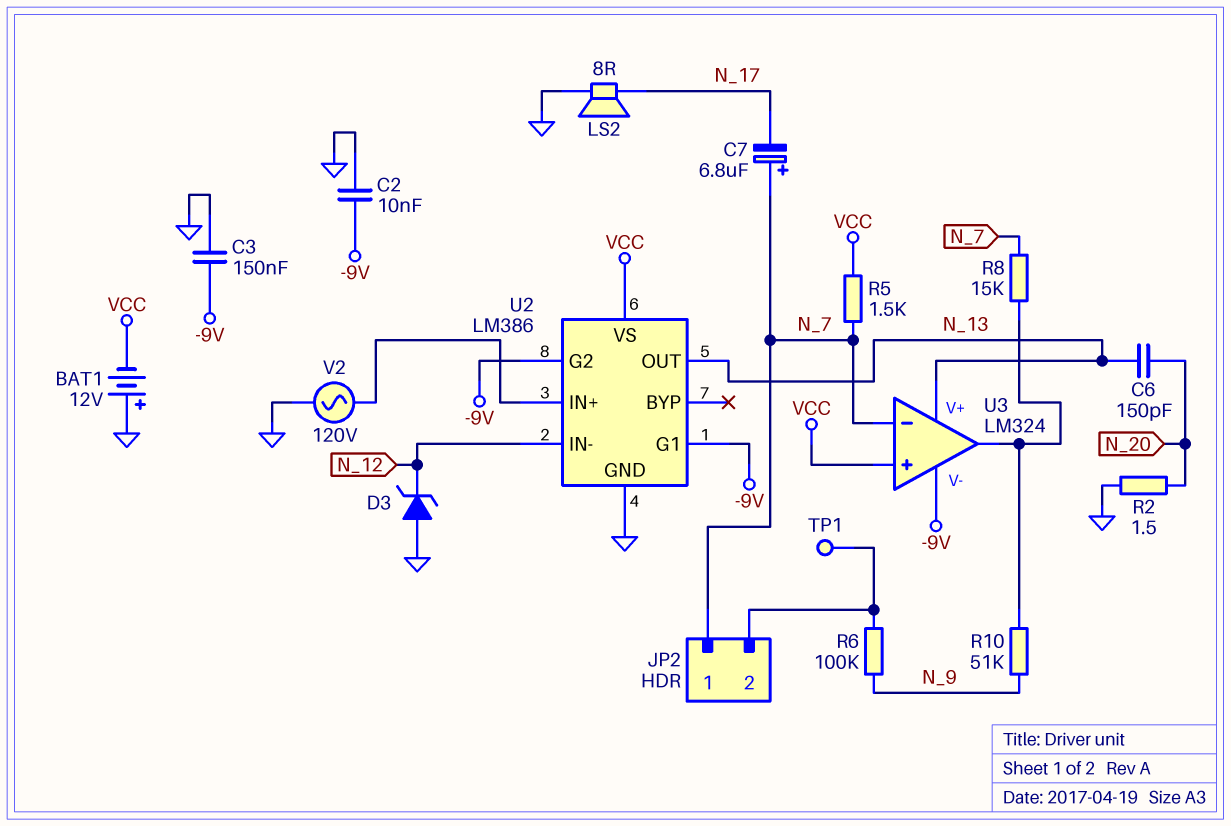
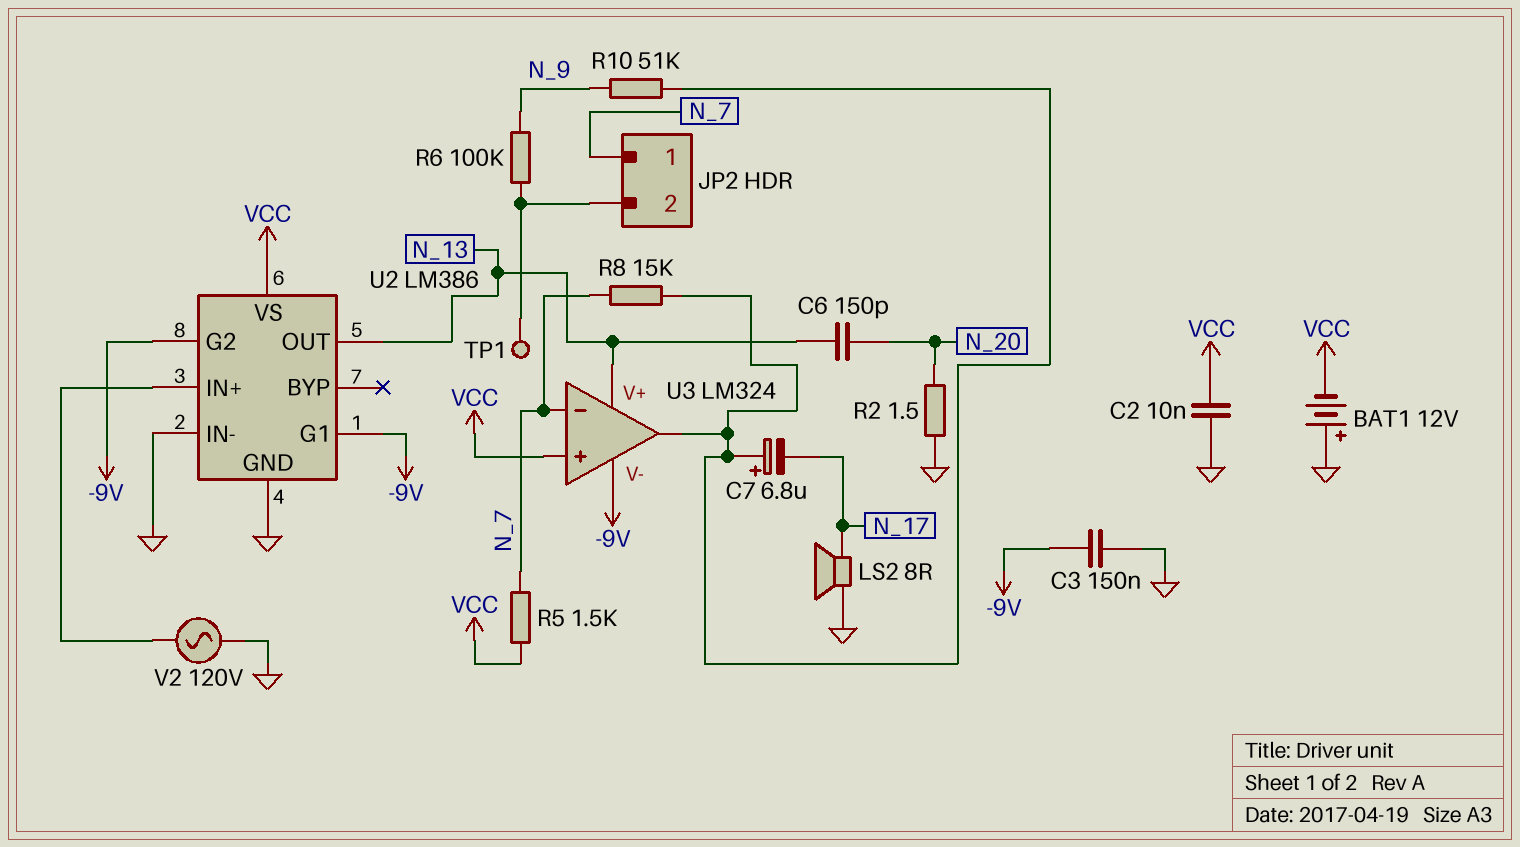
C2: 10nF (-9V, GND) -> 10nF (GND, VCC)
C7: 6.8uF (plus N_7, minus N_17) -> 6.8uF (plus U3/out, minus N_17)
D3: zener (A GND, K N_12) -> none
U2 pin IN-: N_12 -> GND

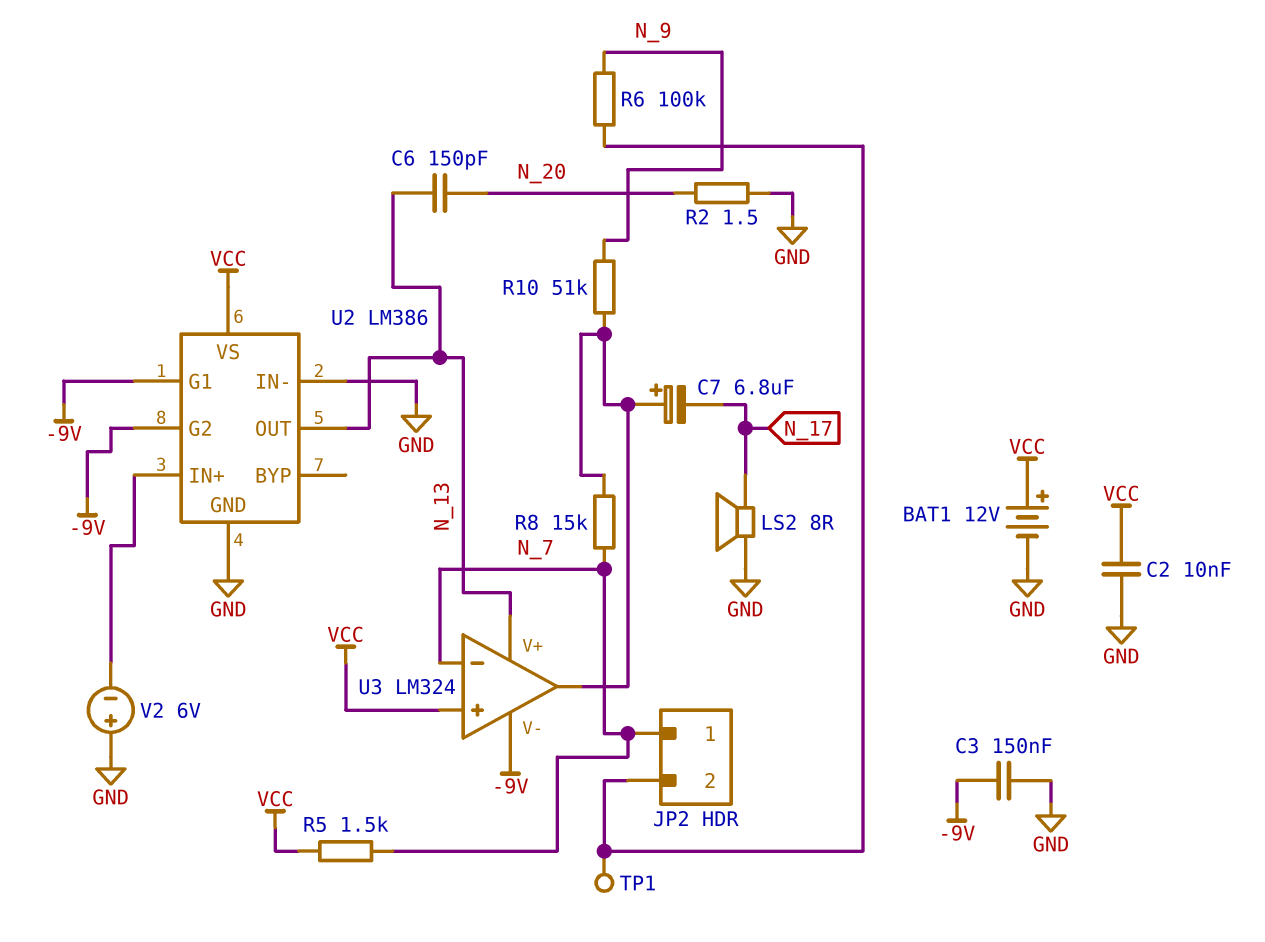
BAT1: 12V (plus GND, minus VCC) -> 12V (plus VCC, minus GND)
V2: AC 120V (GND, U2/IN+) -> 6V (plus GND, minus U2/IN+)

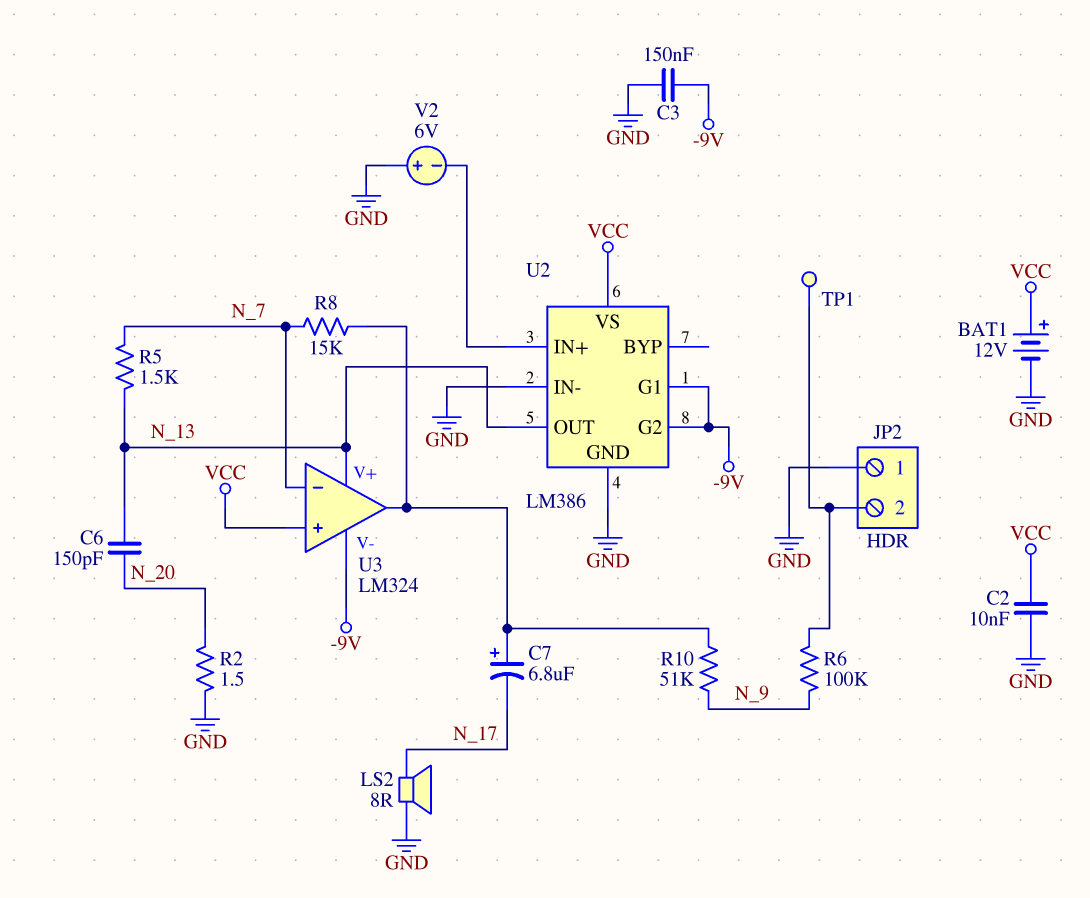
JP2 pin 1: N_7 -> GND
R5: 1.5k (N_7, VCC) -> 1.5k (N_7, N_13)

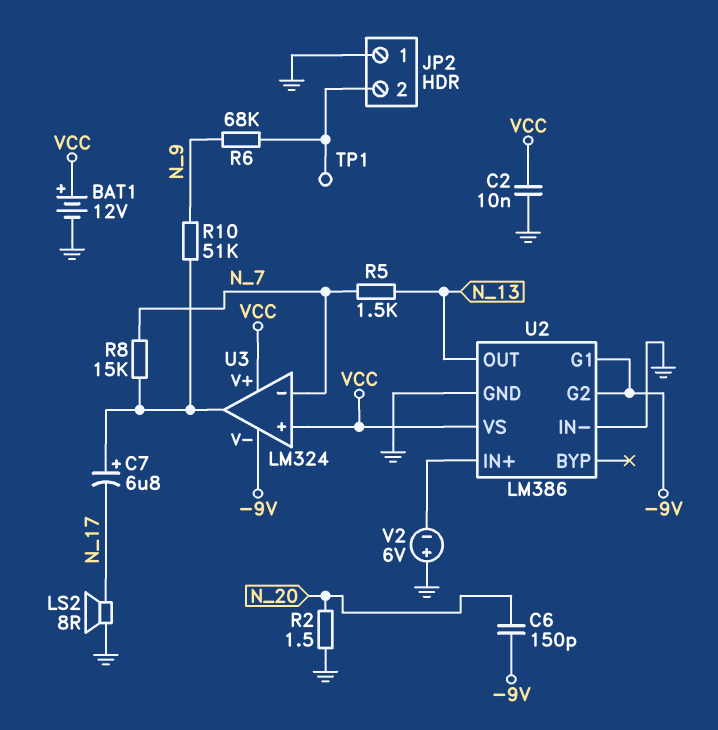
C3: 150nF (-9V, GND) -> none
C6: 150pF (N_13, N_20) -> 150pF (-9V, N_20)
R6: 100k (JP2/2, N_9) -> 68k (JP2/2, N_9)
U3 pin V+: N_13 -> VCC

